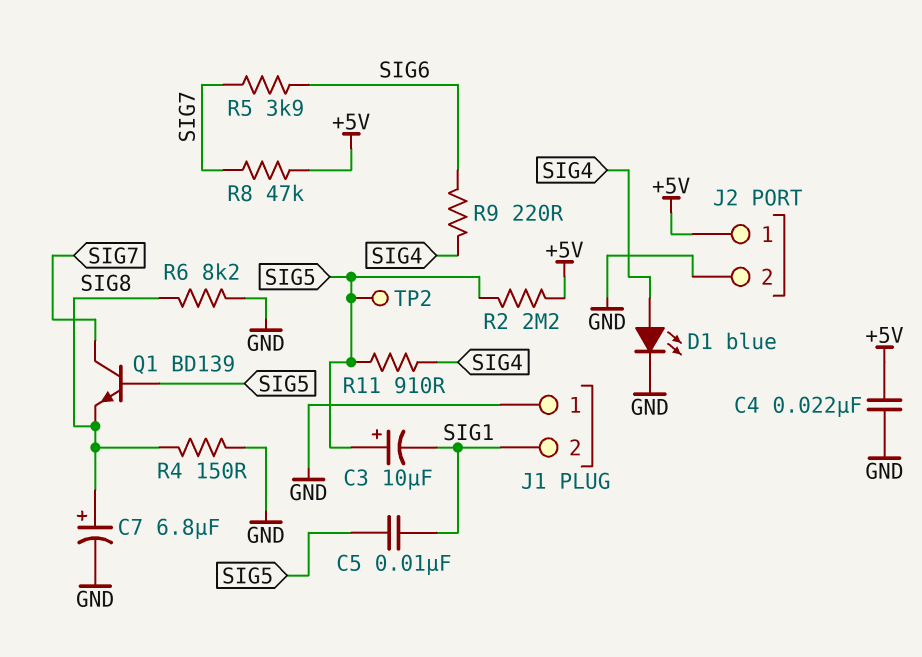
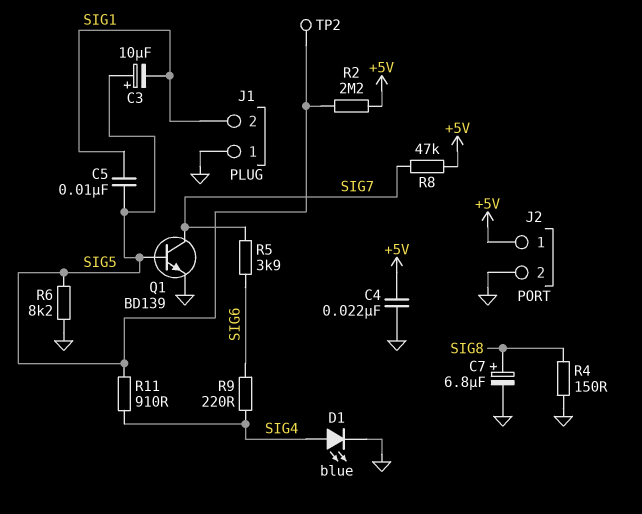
Q1: NPN BD139 (B SIG5, C SIG7, E SIG8) -> NPN BD139 (B SIG5, C SIG7, E GND)
R6: 8.2k (GND, SIG8) -> 8.2k (GND, SIG5)

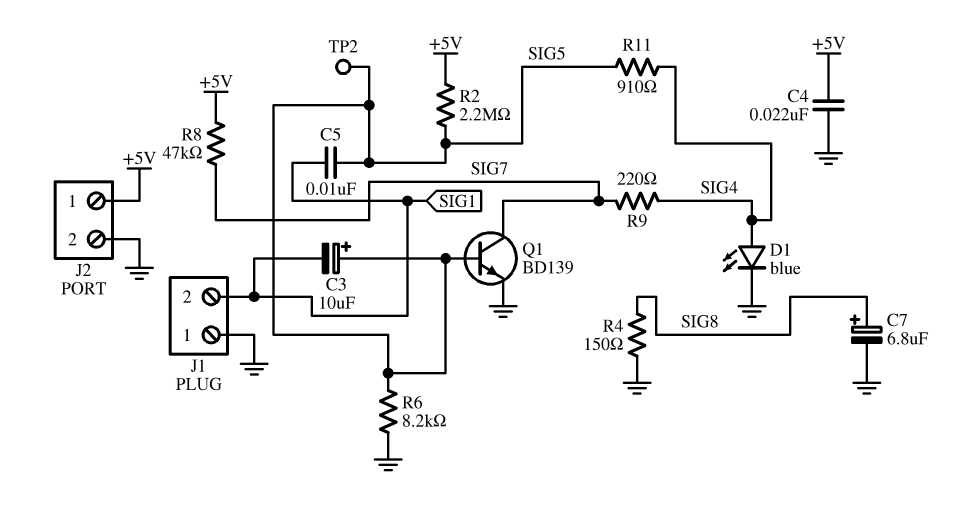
R5: 3.9k (SIG6, SIG7) -> none
R9: 220 (SIG4, SIG6) -> 220 (SIG4, SIG7)

